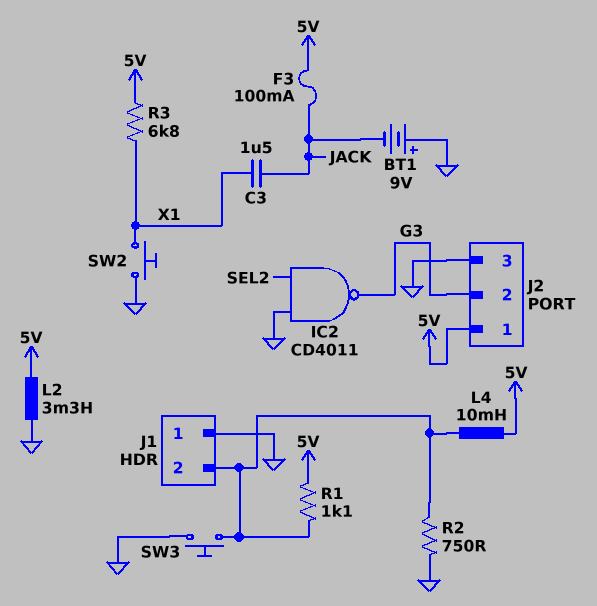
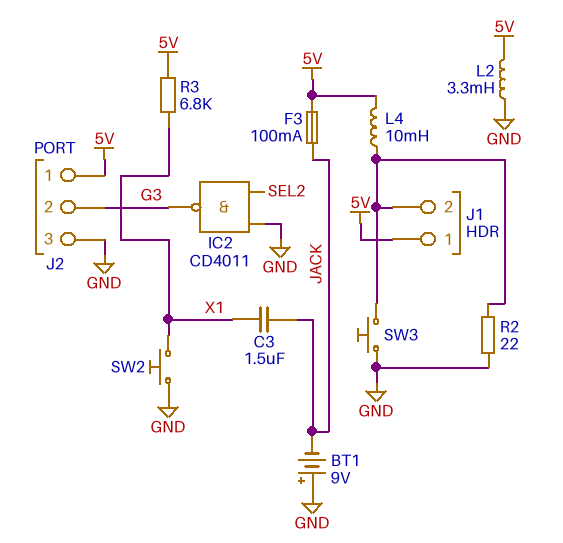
J1 pin 1: GND -> 5V
R1: 1.1k (5V, J1/2) -> none
R2: 750 (GND, J1/2) -> 22 (GND, J1/2)

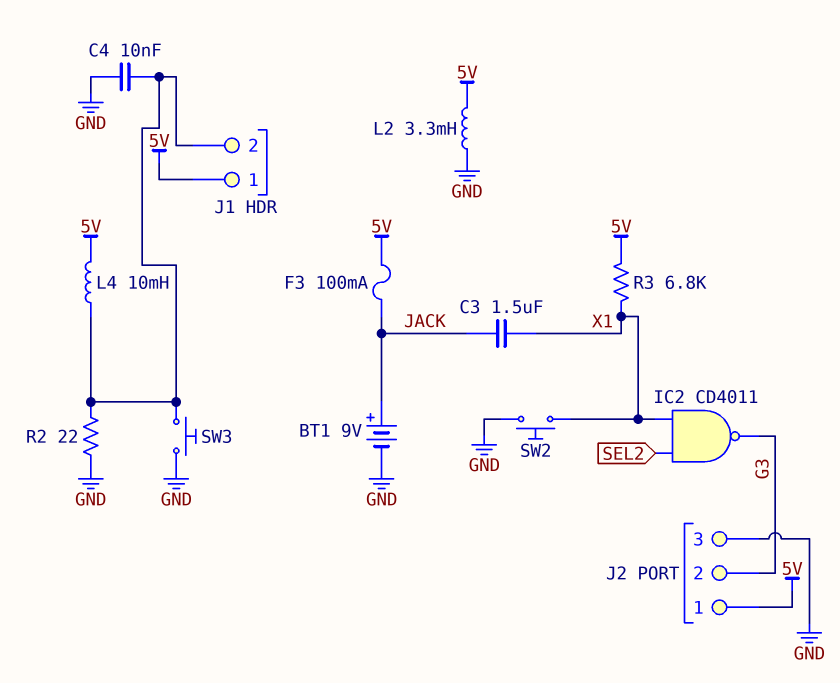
BT1: 9V (plus GND, minus JACK) -> 9V (plus JACK, minus GND)
C4: none -> 10nF (GND, J1/2)
IC2: NAND CD4011 (in GND, in SEL2, out G3) -> NAND CD4011 (in SEL2, in X1, out G3)

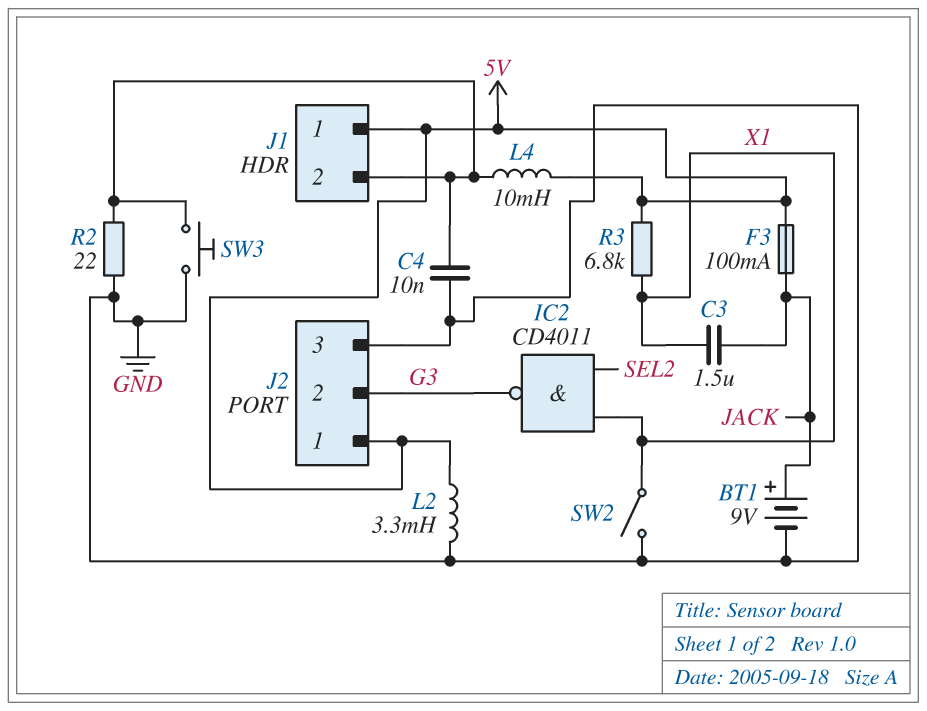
SW2: button (GND, X1) -> switch (GND, X1)

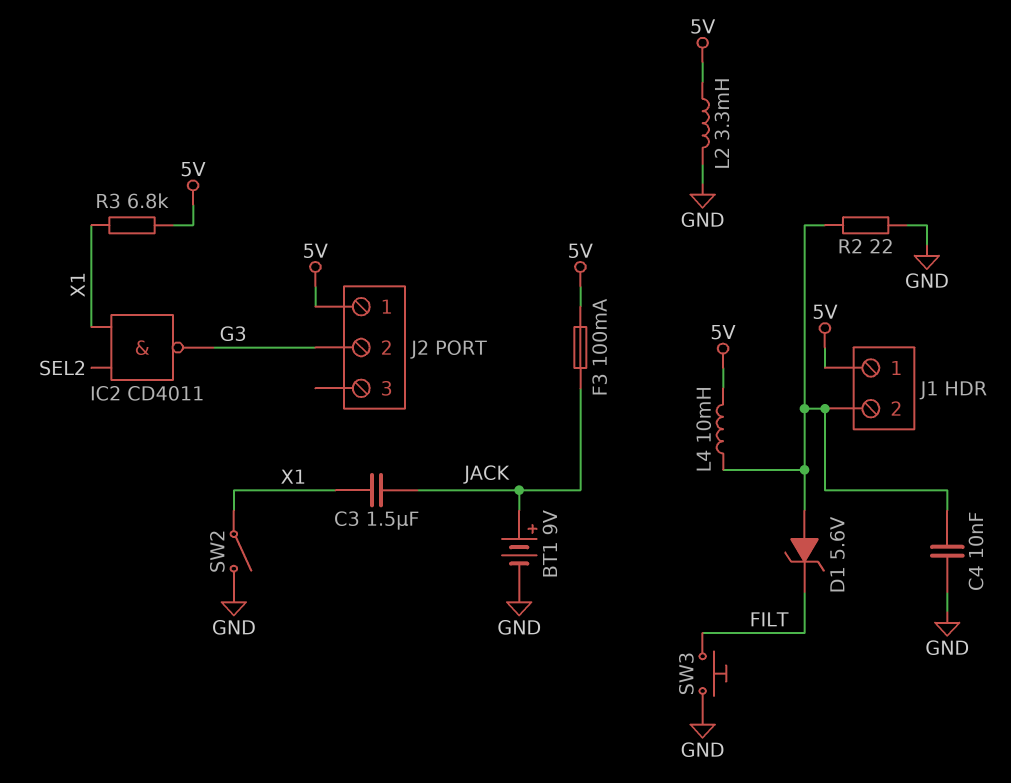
D1: none -> zener 5.6V (A J1/2, K FILT)
J2 pin 3: GND -> none
SW3: button (GND, J1/2) -> button (FILT, GND)

